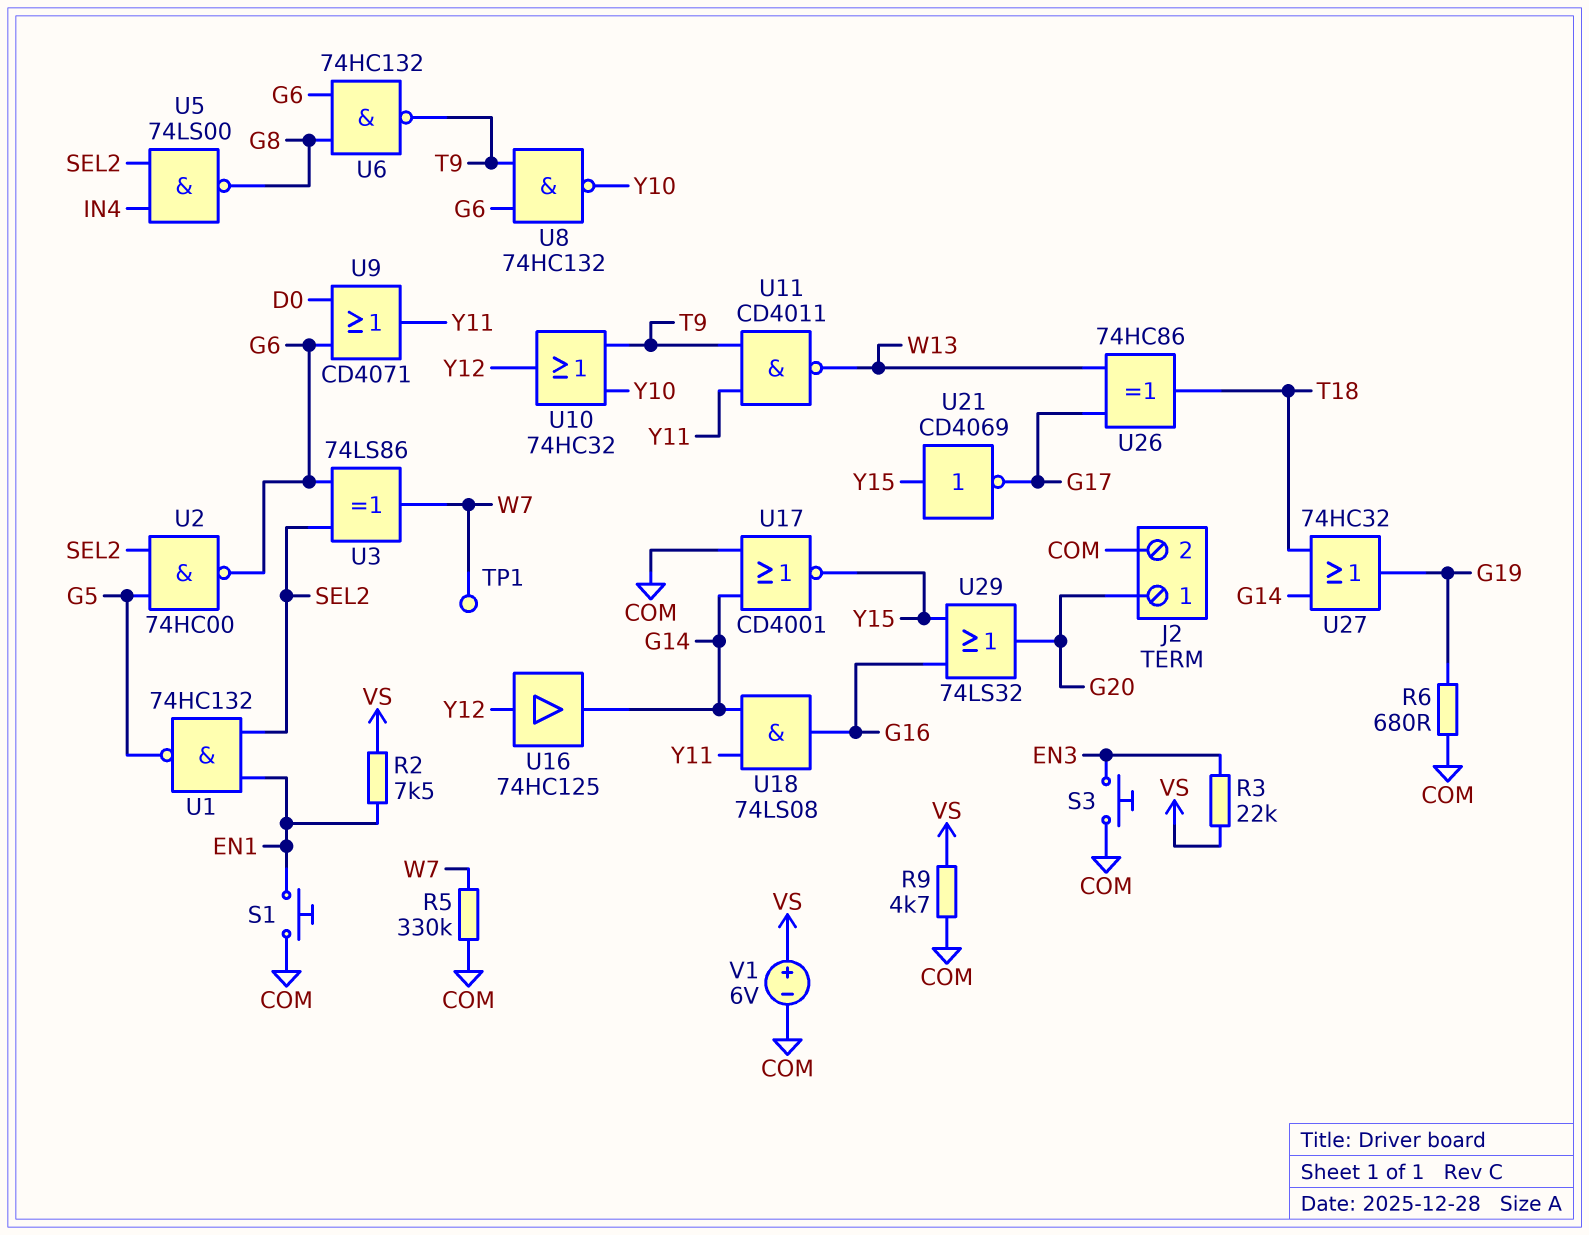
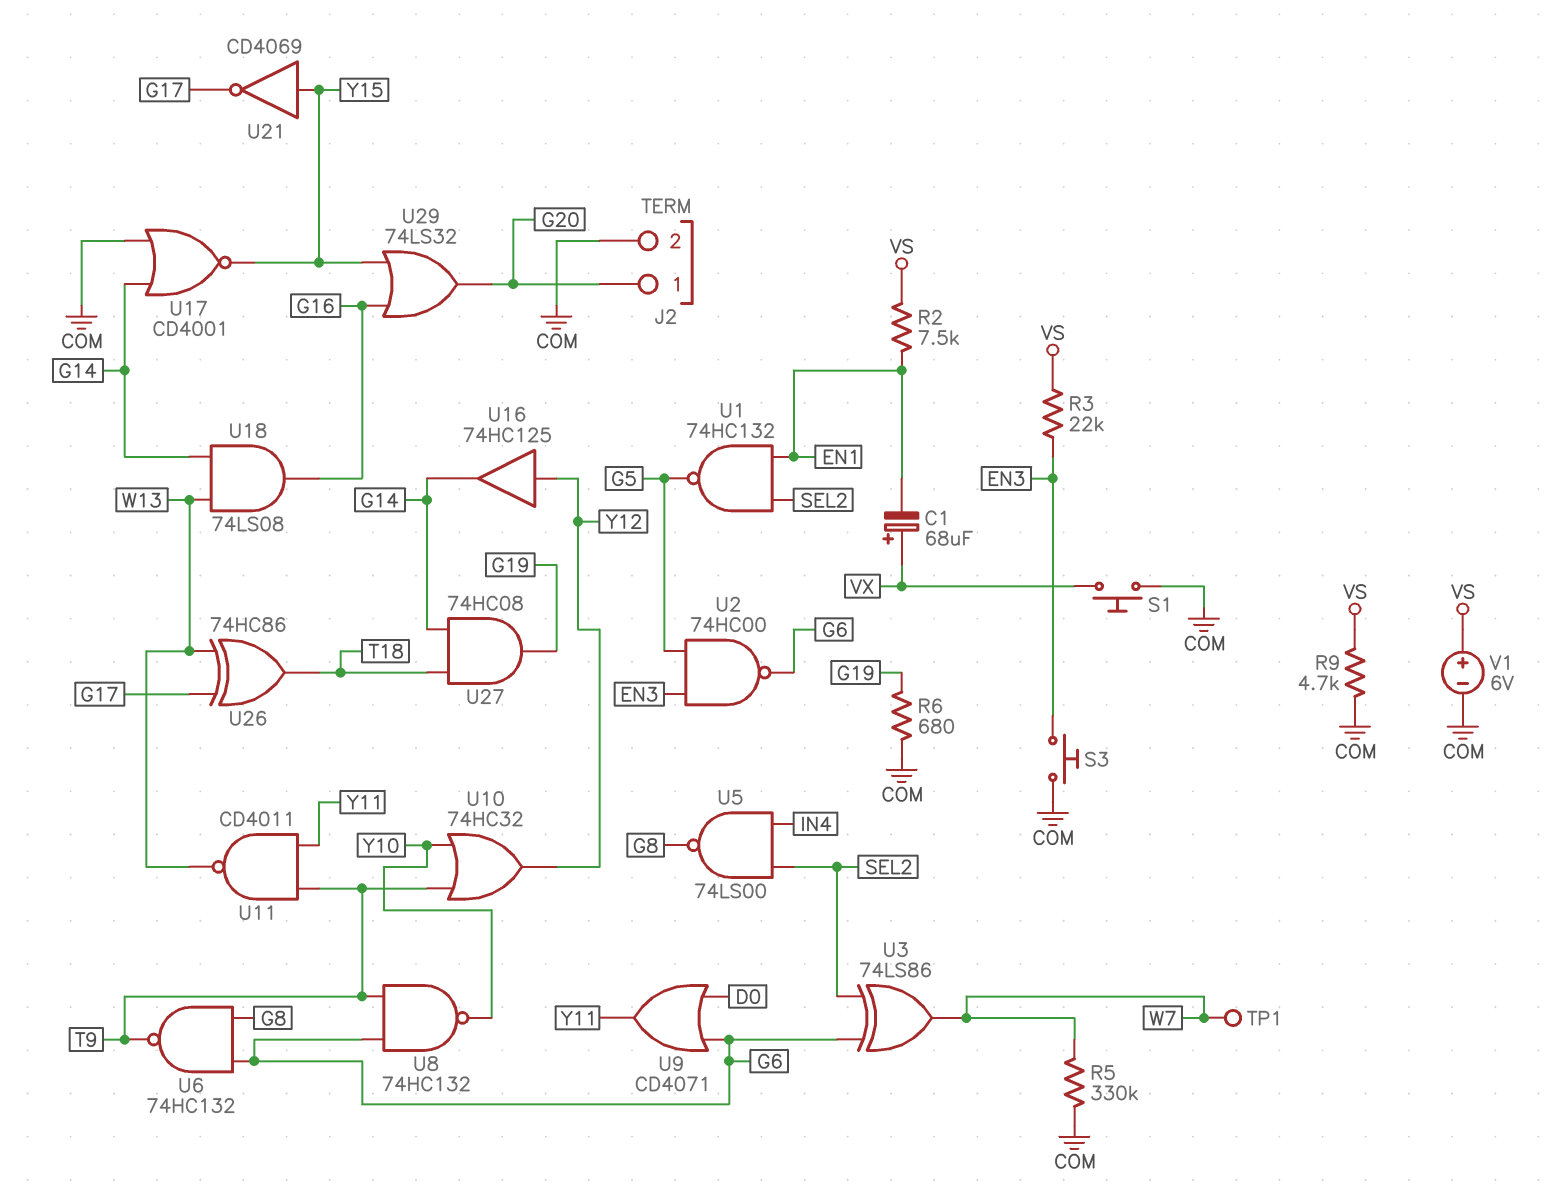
C1: none -> 68uF (plus VX, minus EN1)
S1: button (COM, EN1) -> button (COM, VX)
U2: NAND 74HC00 (in G5, in SEL2, out G6) -> NAND 74HC00 (in EN3, in G5, out G6)
U18: AND 74LS08 (in G14, in Y11, out G16) -> AND 74LS08 (in G14, in W13, out G16)
U27: OR 74HC32 (in G14, in T18, out G19) -> AND 74HC08 (in G14, in T18, out G19)

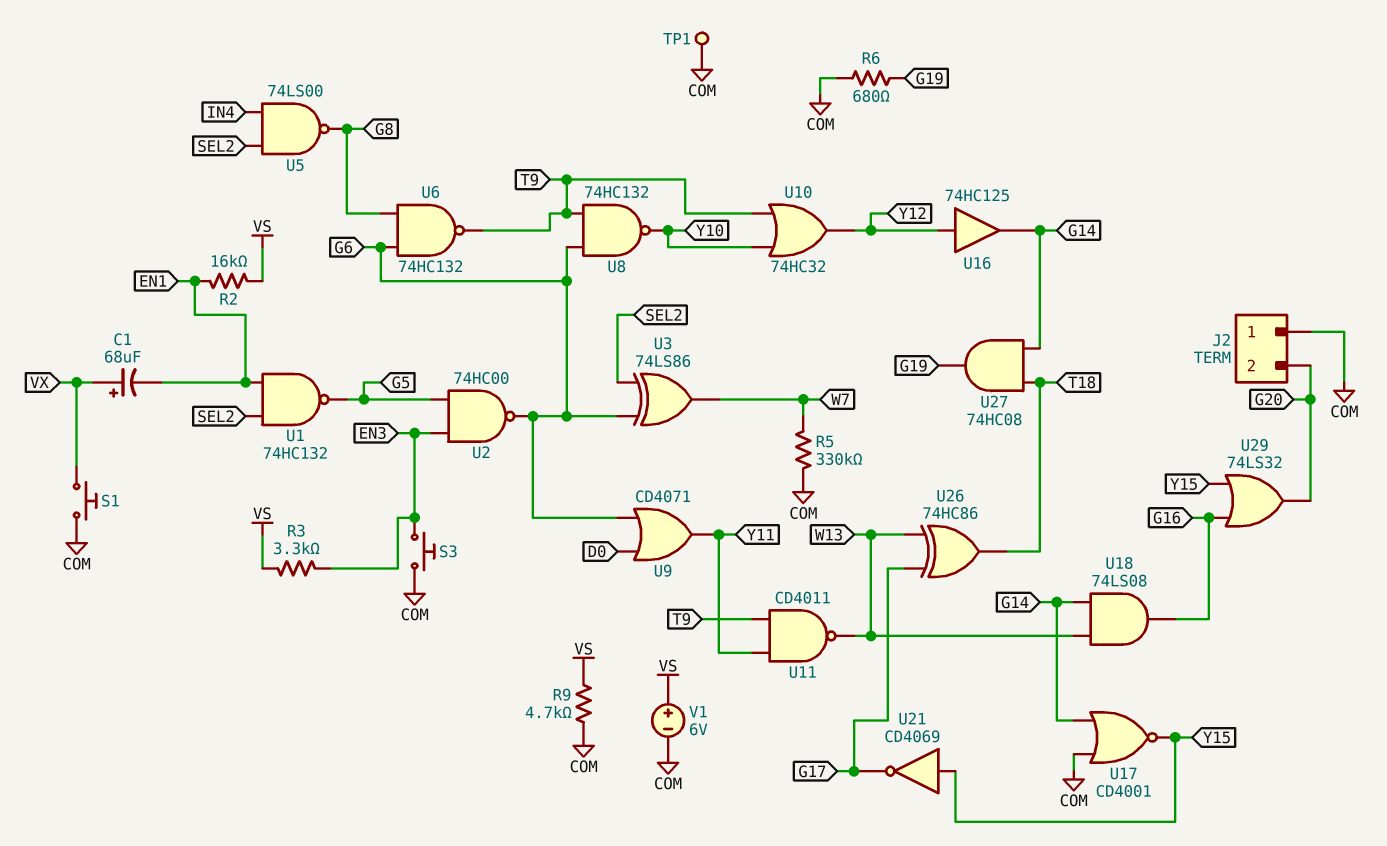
J2 pin 1: G20 -> COM
J2 pin 2: COM -> G20
R2: 7.5k (EN1, VS) -> 16k (EN1, VS)
R3: 22k (EN3, VS) -> 3.3k (EN3, VS)
TP1: test point (W7) -> test point (COM)

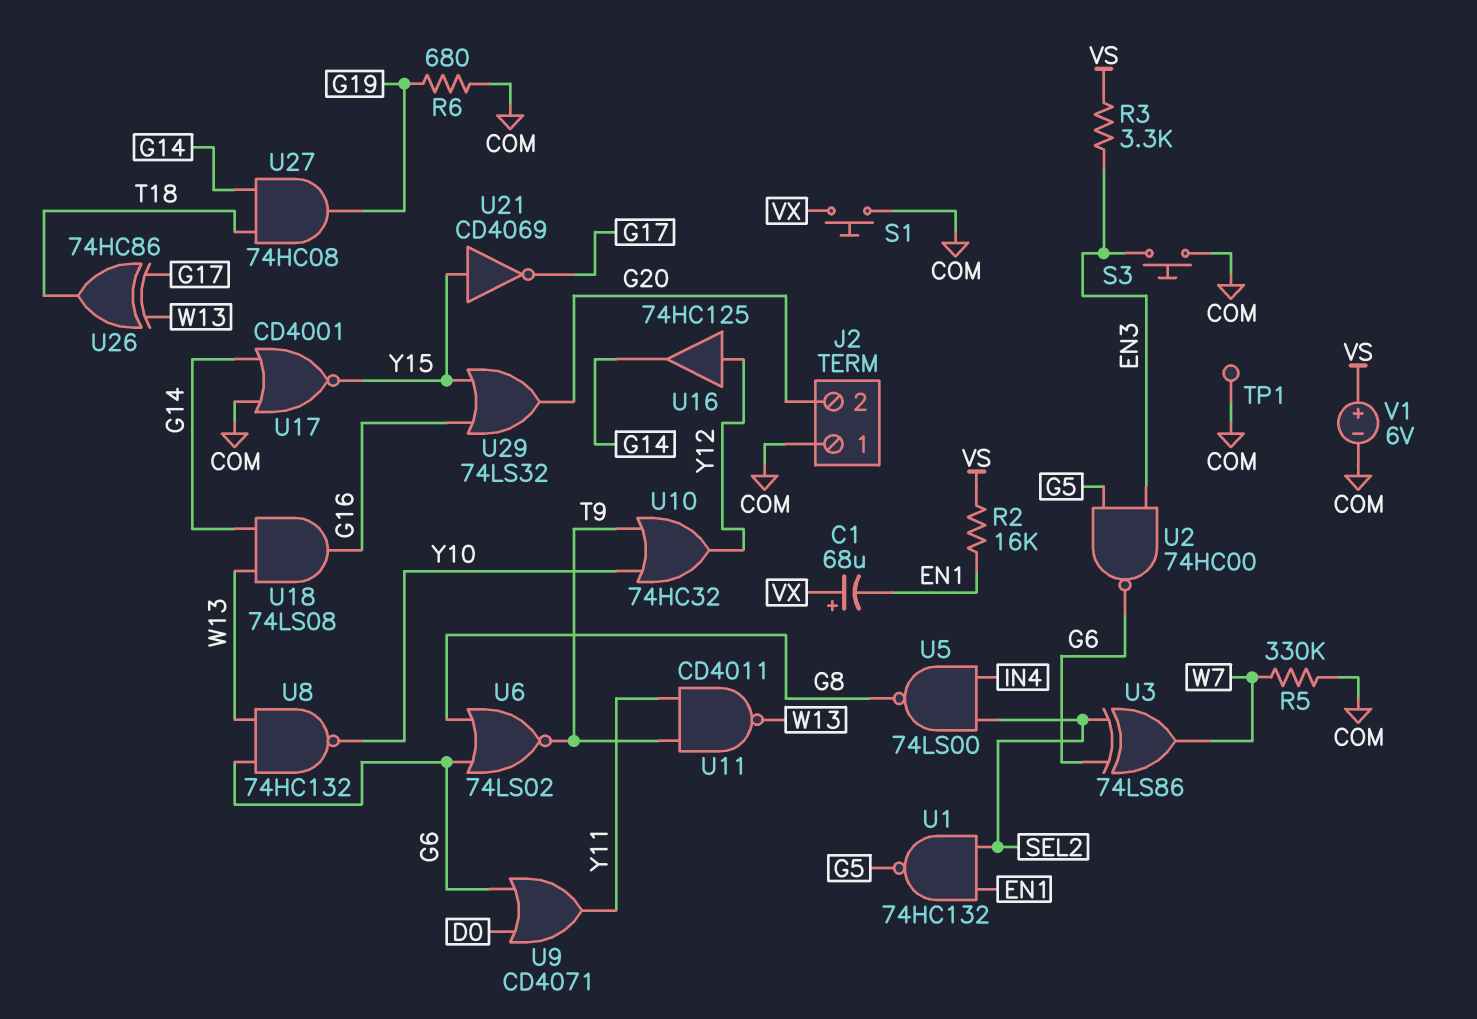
R9: 4.7k (COM, VS) -> none
U6: NAND 74HC132 (in G6, in G8, out T9) -> NOR 74LS02 (in G6, in G8, out T9)
U8: NAND 74HC132 (in G6, in T9, out Y10) -> NAND 74HC132 (in G6, in W13, out Y10)

